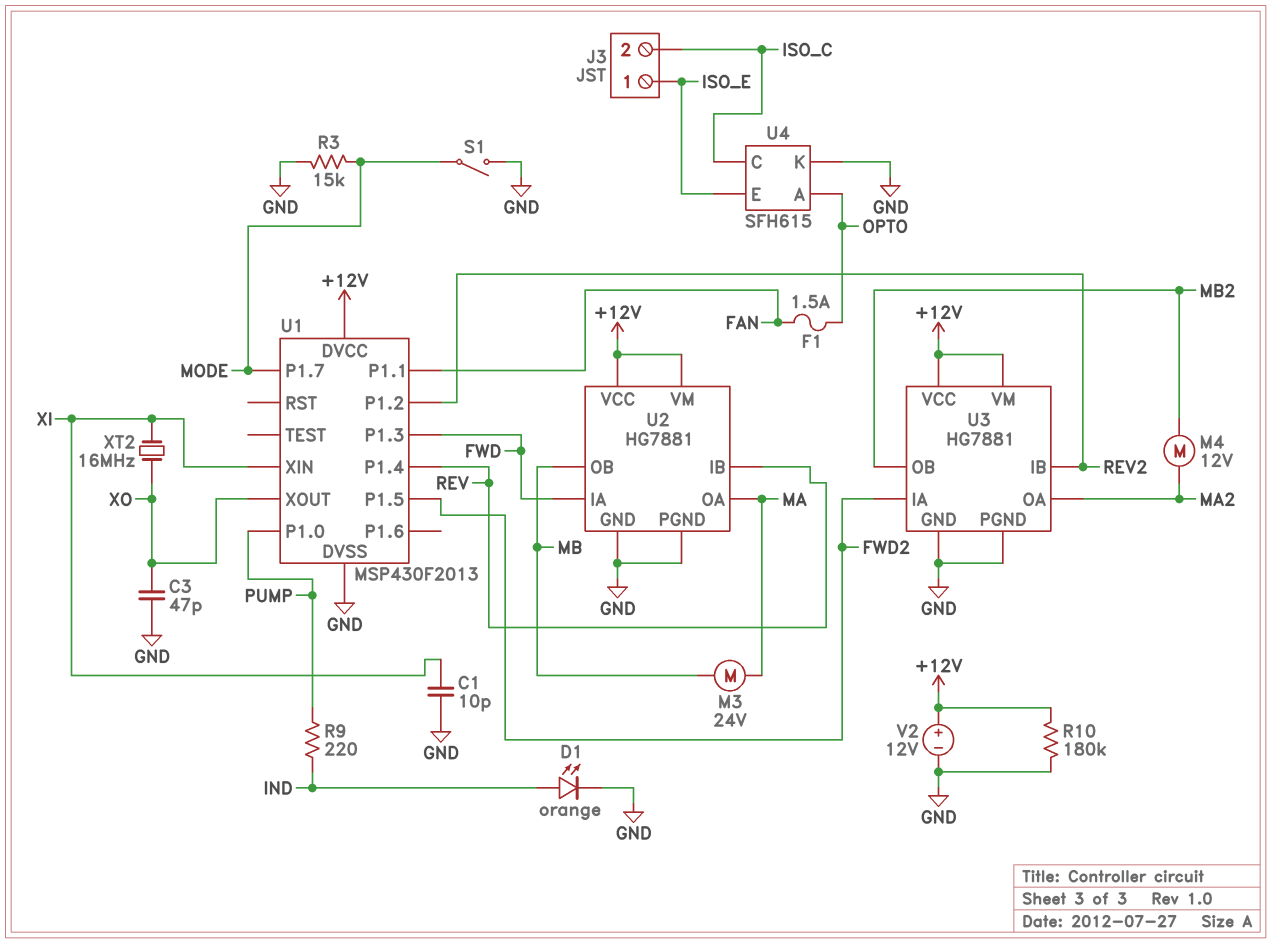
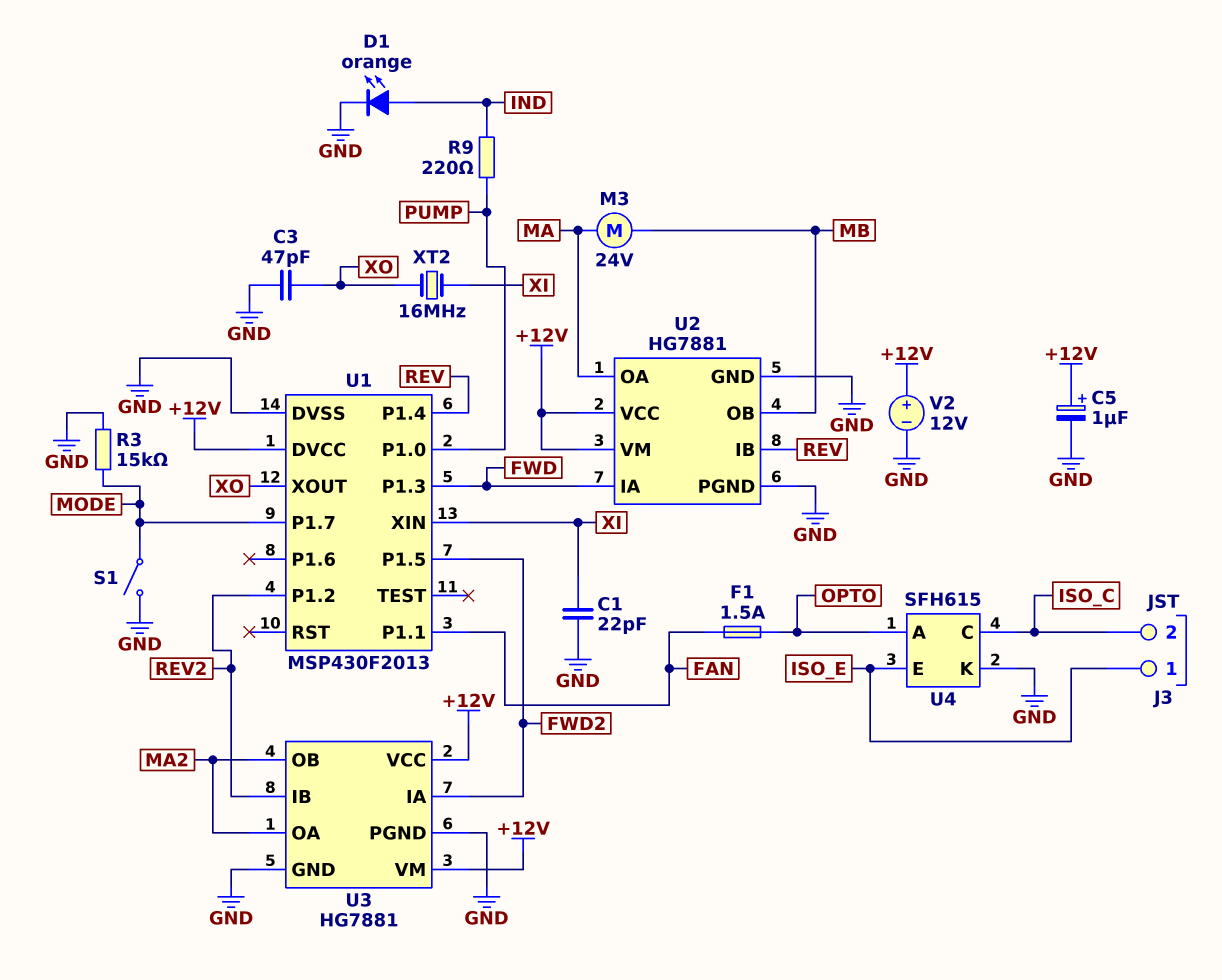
C1: 10pF (GND, XI) -> 22pF (GND, XI)
C5: none -> 1uF (plus +12V, minus GND)
M4: motor 12V (MA2, MB2) -> none
R10: 180k (+12V, GND) -> none
U3 pin OB: MB2 -> MA2

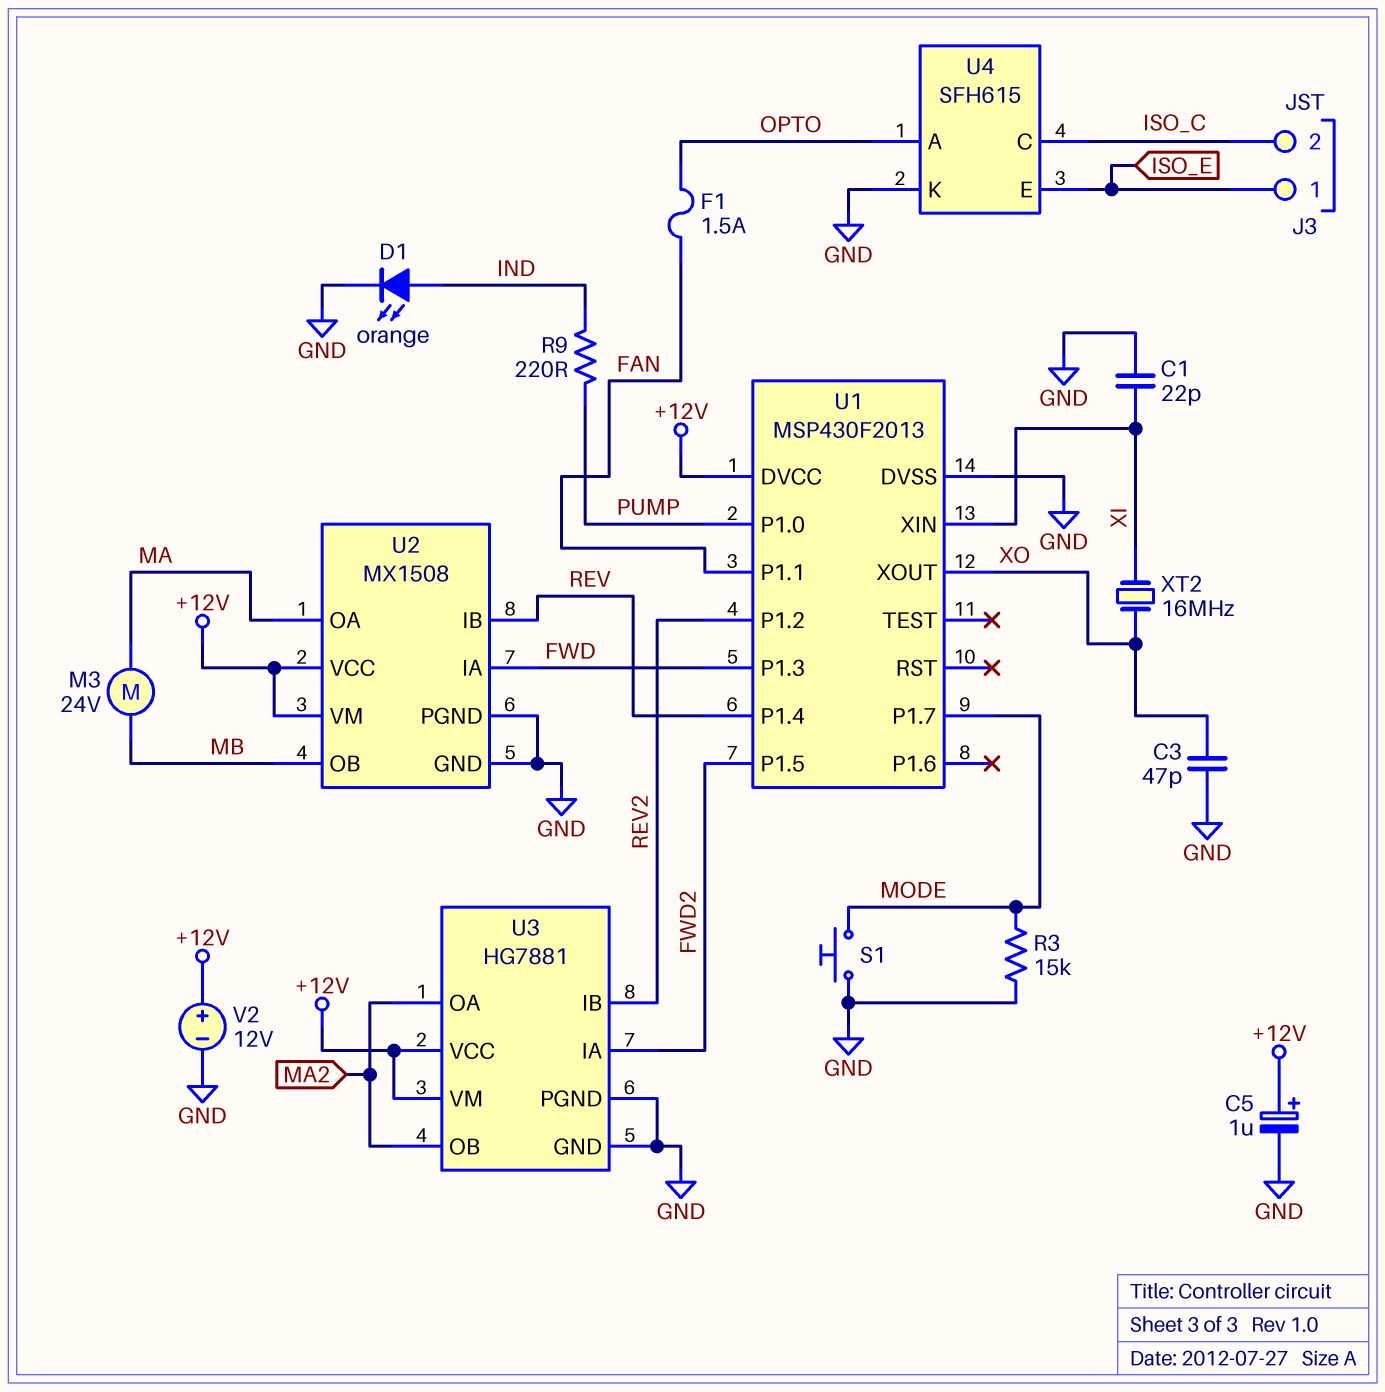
S1: switch (GND, MODE) -> button (GND, MODE)
U2: HG7881 -> MX1508

